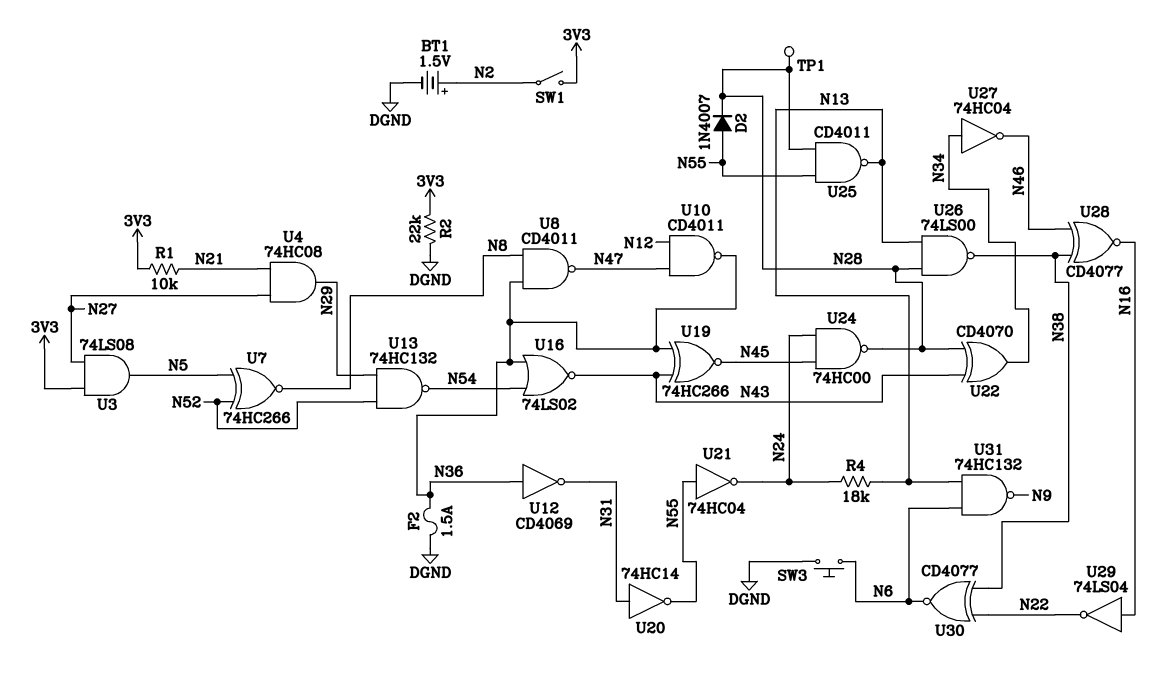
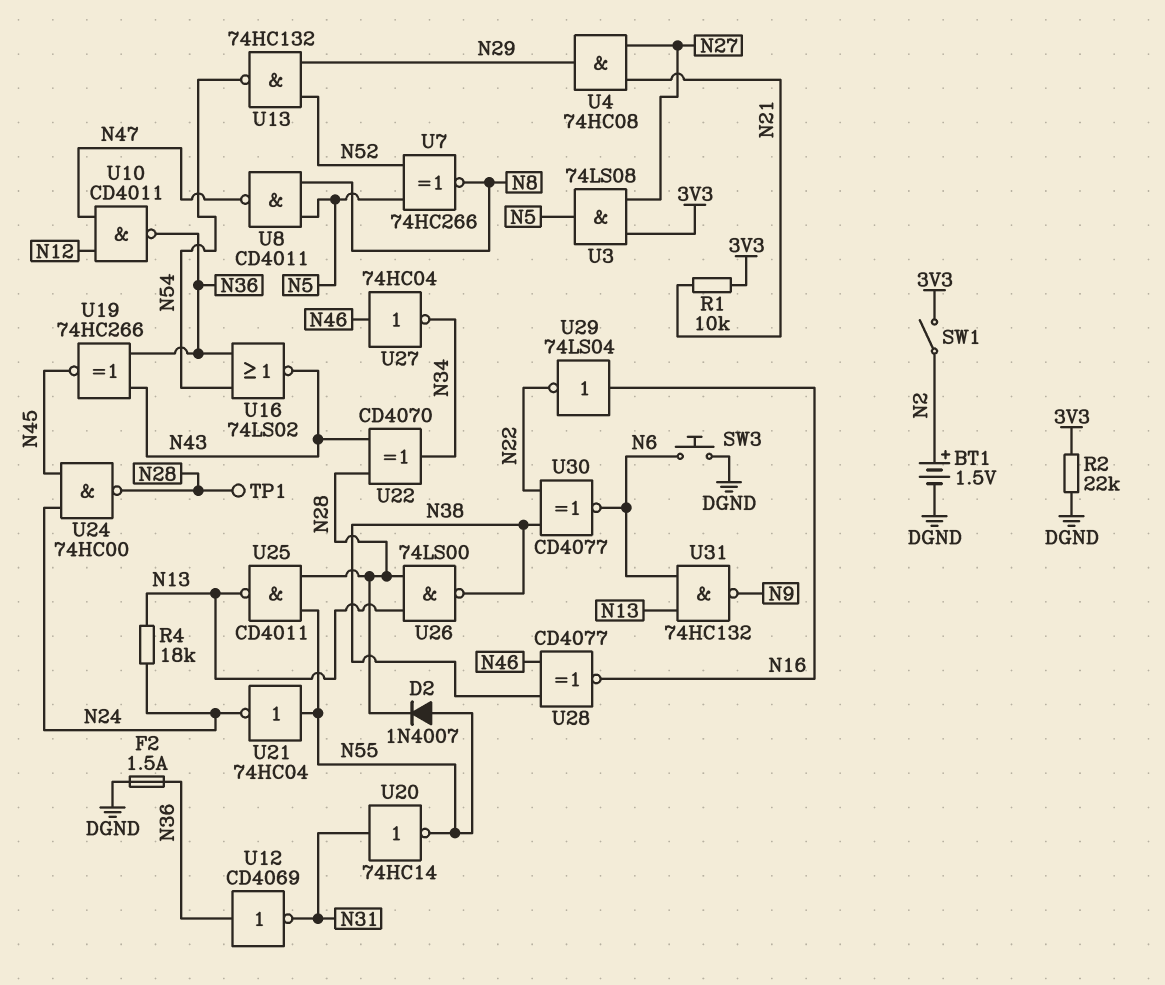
U8: NAND CD4011 (in N8, in N36, out N47) -> NAND CD4011 (in N5, in N8, out N47)
U27: NOT 74HC04 (in N34, out N46) -> NOT 74HC04 (in N46, out N34)

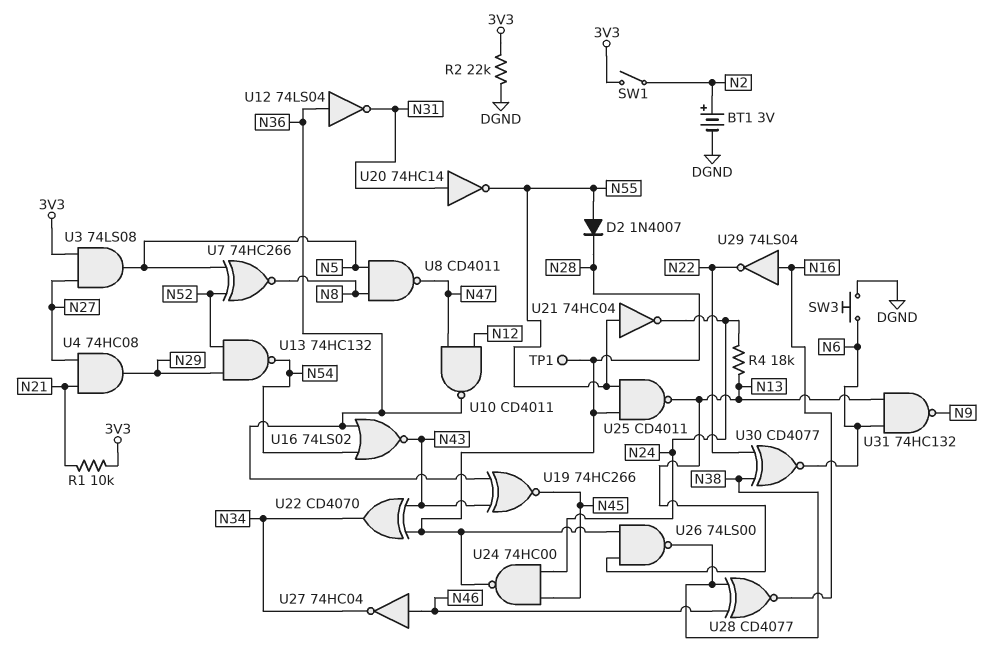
BT1: 1.5V (plus N2, minus DGND) -> 3V (plus N2, minus DGND)
F2: 1.5A (DGND, N36) -> none
U12: NOT CD4069 (in N36, out N31) -> NOT 74LS04 (in N36, out N31)

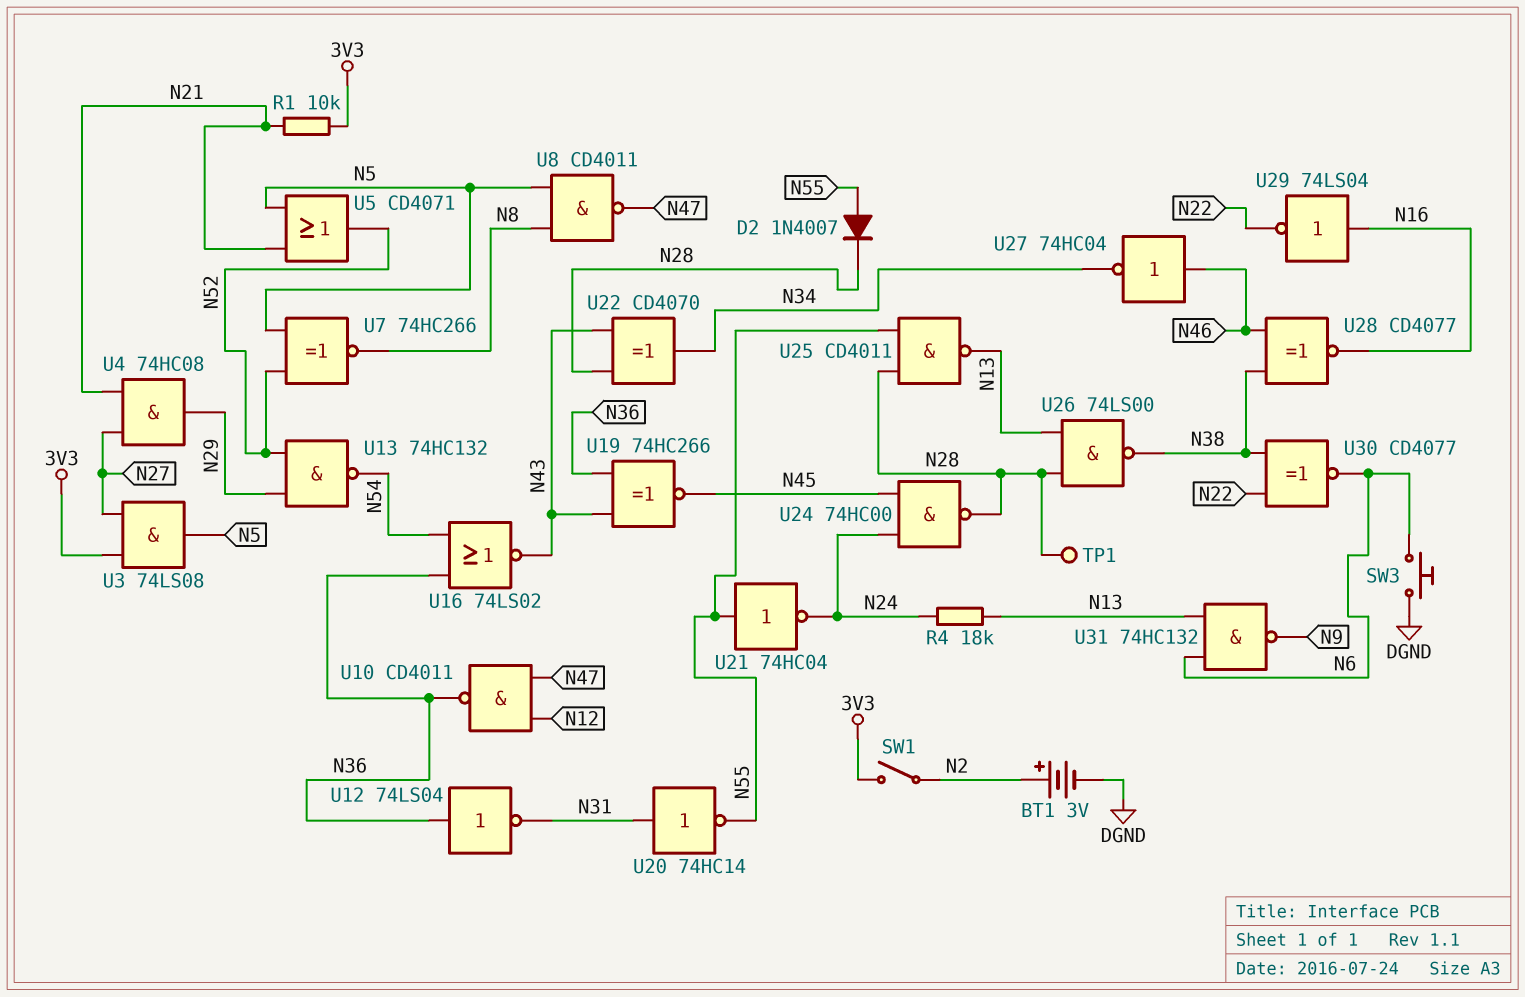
R2: 22k (3V3, DGND) -> none
U5: none -> OR CD4071 (in N5, in N21, out N52)

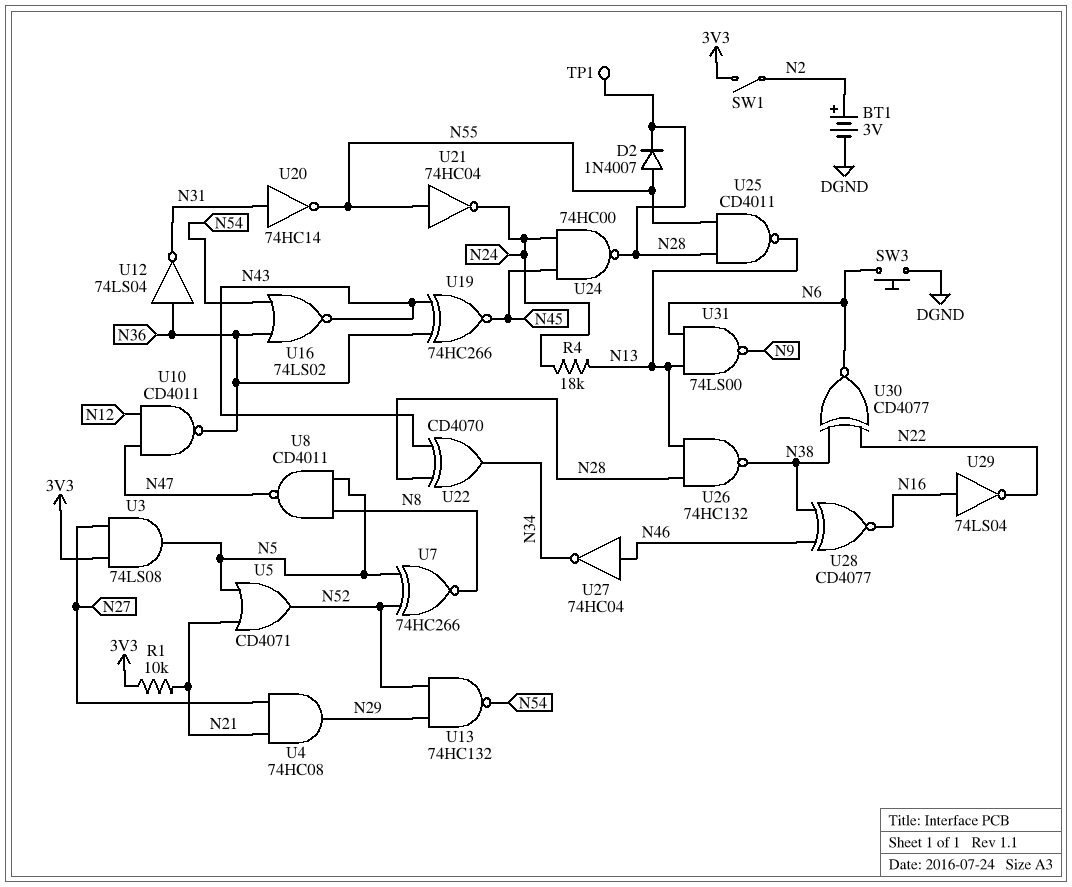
U26: NAND 74LS00 (in N13, in N28, out N38) -> NAND 74HC132 (in N13, in N28, out N38)
U31: NAND 74HC132 (in N6, in N13, out N9) -> NAND 74LS00 (in N6, in N13, out N9)

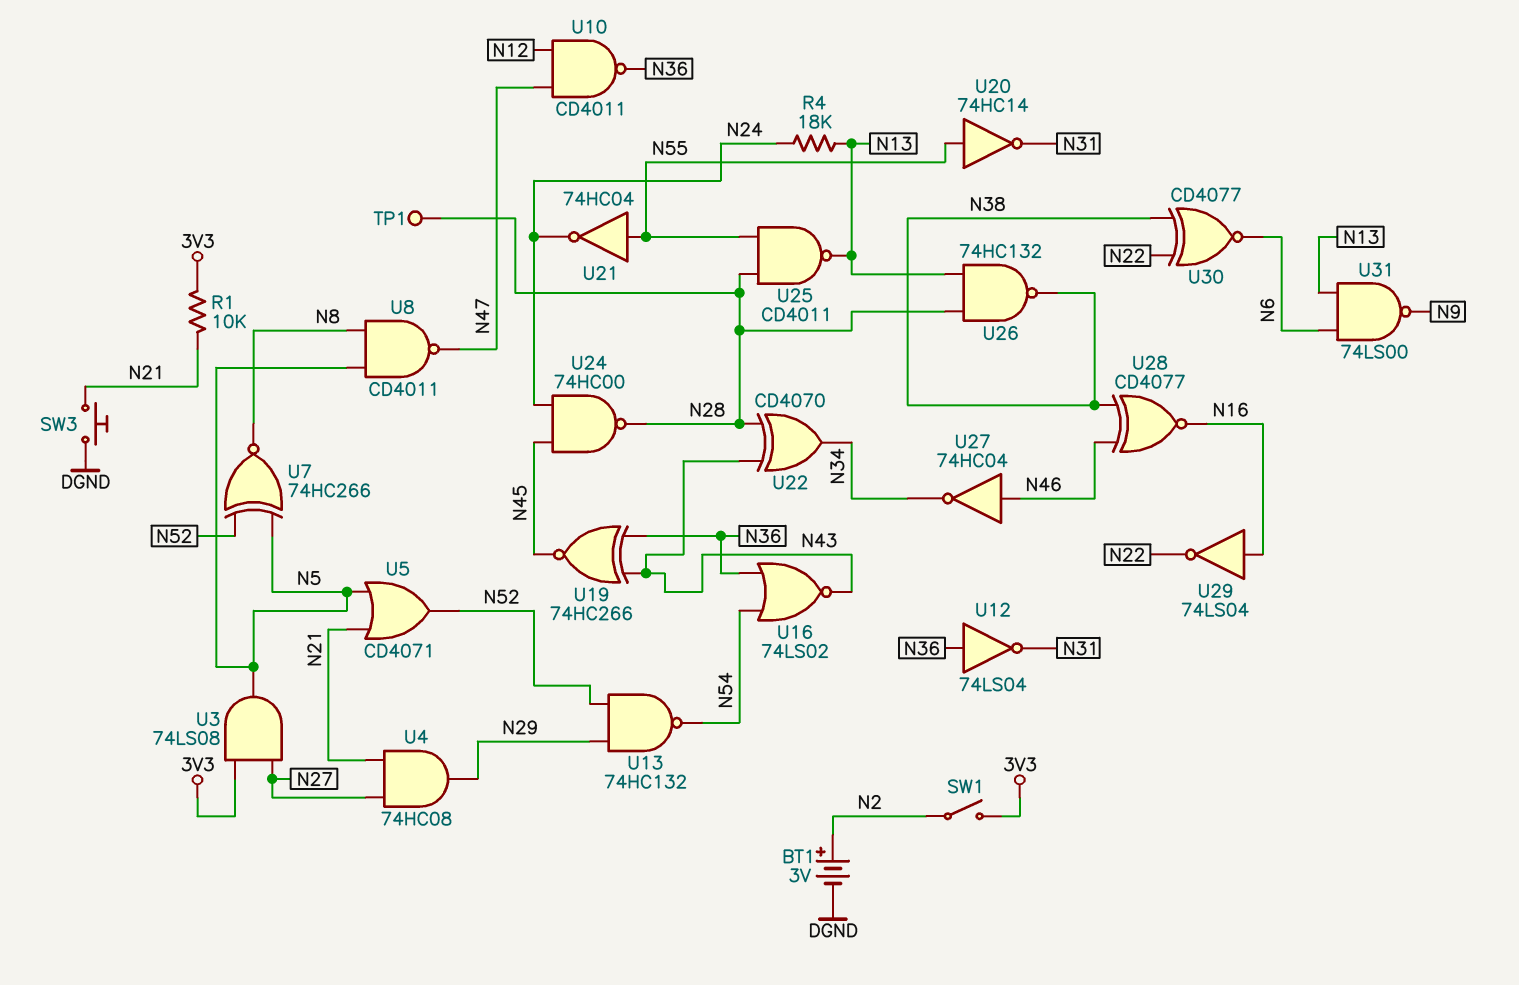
D2: diode 1N4007 (A N55, K N28) -> none
SW3: button (DGND, N6) -> button (DGND, N21)
U20: NOT 74HC14 (in N31, out N55) -> NOT 74HC14 (in N55, out N31)

